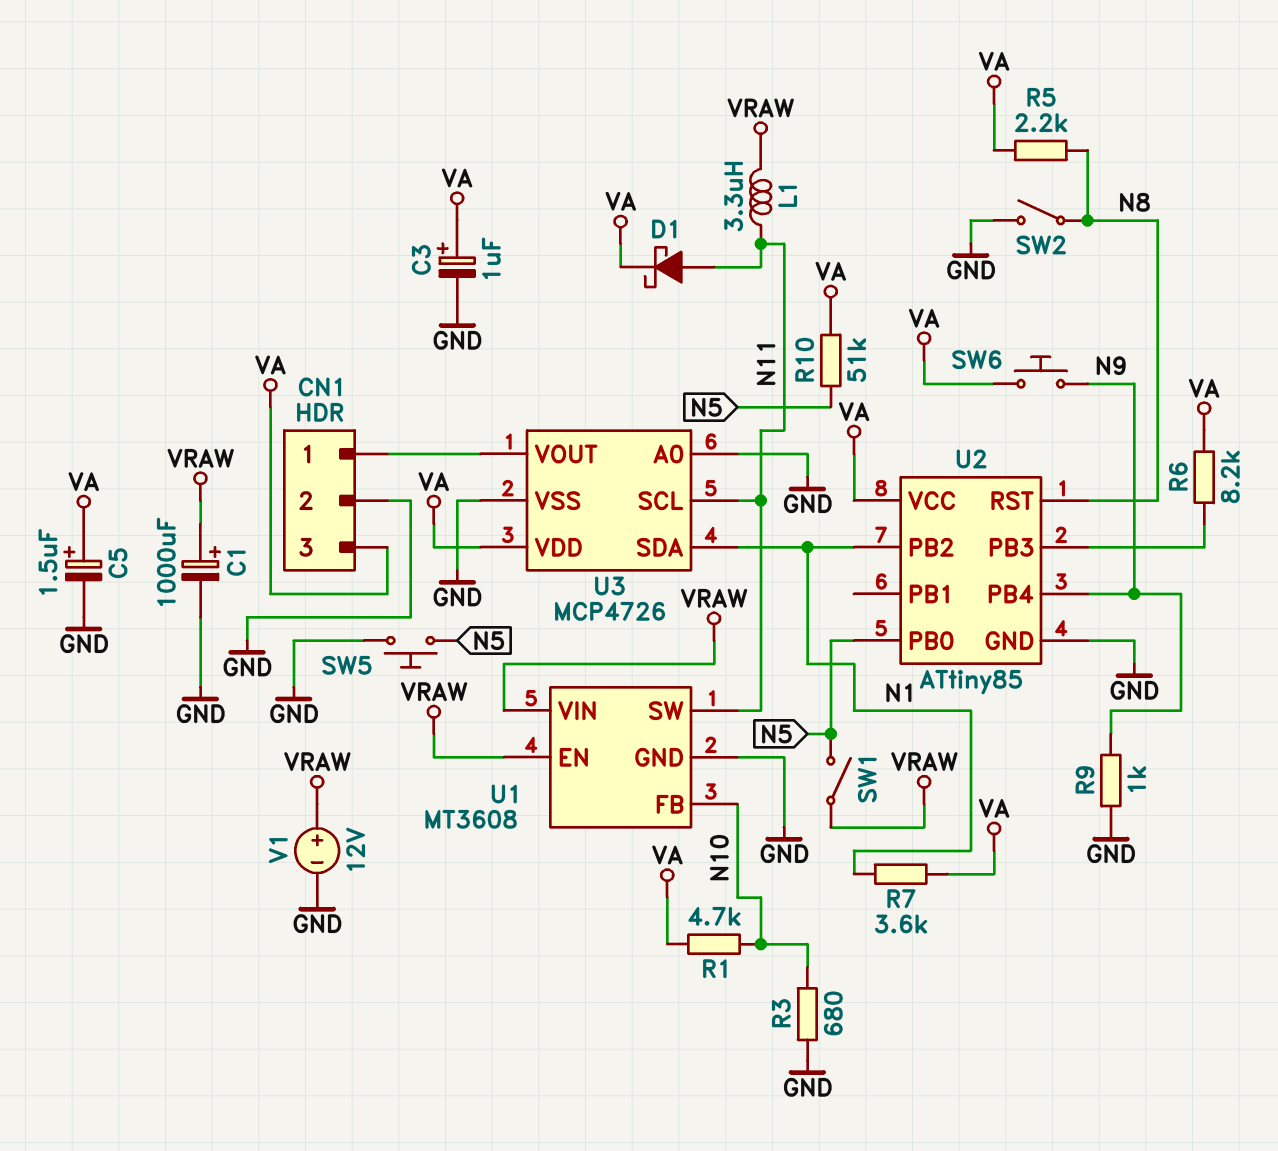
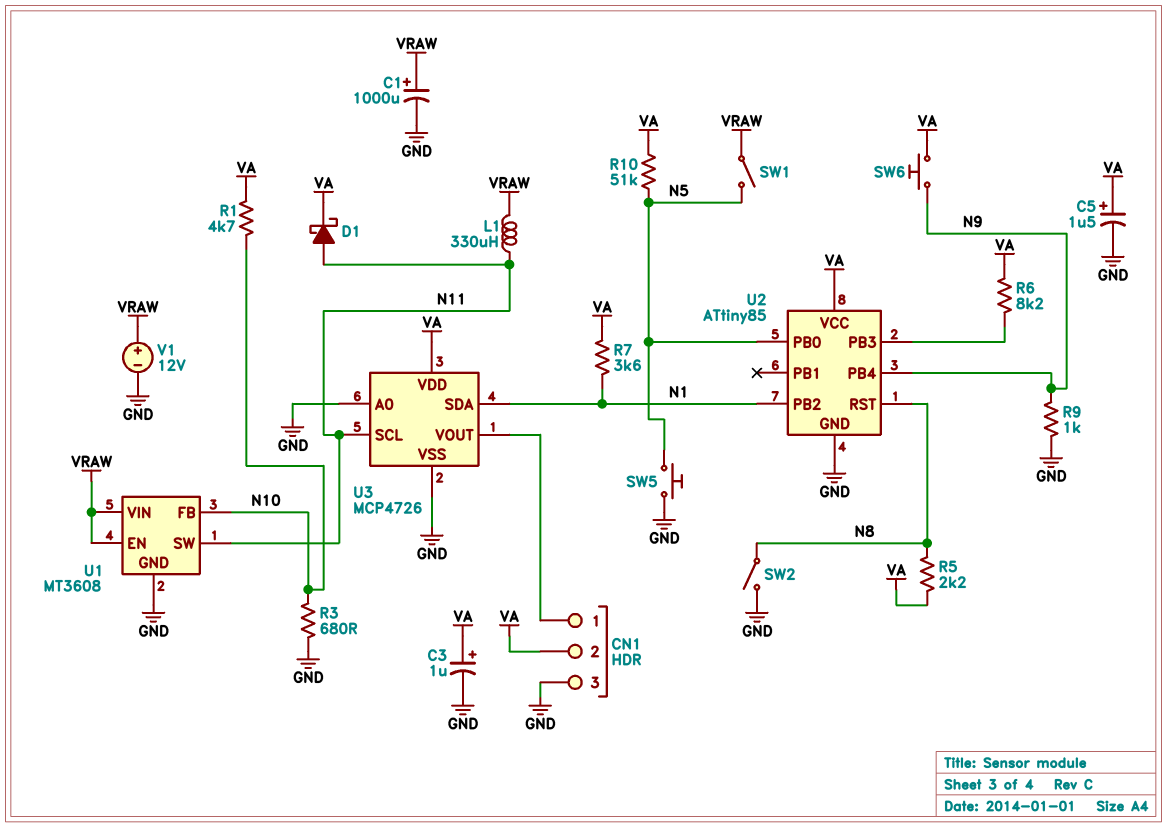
CN1 pin 2: GND -> VA
CN1 pin 3: VA -> GND
L1: 3.3uH (N11, VRAW) -> 330uH (N11, VRAW)

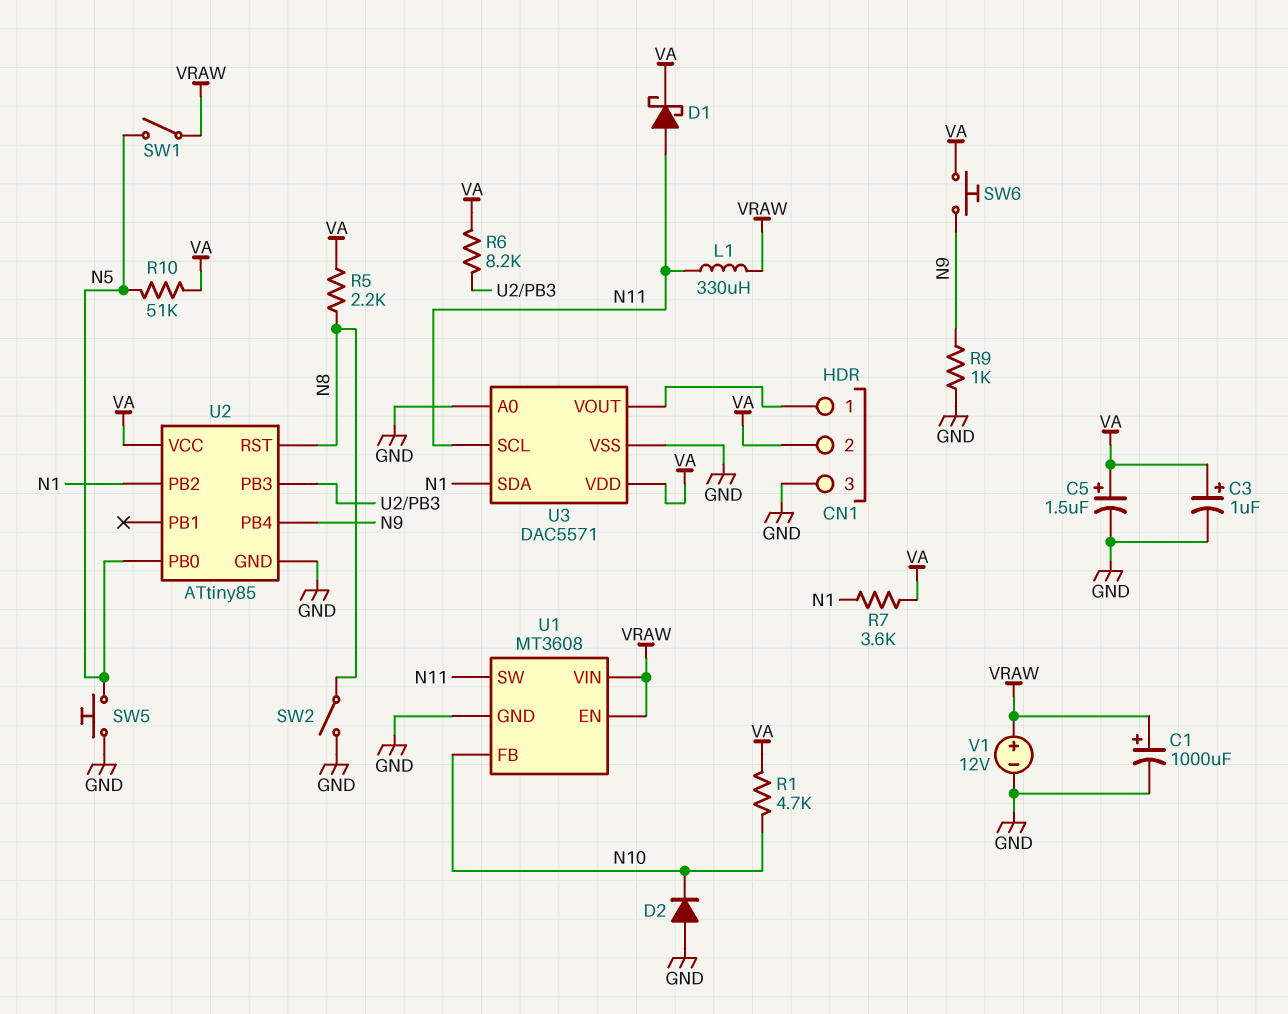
D2: none -> diode (A GND, K N10)
R3: 680 (GND, N10) -> none
U3: MCP4726 -> DAC5571

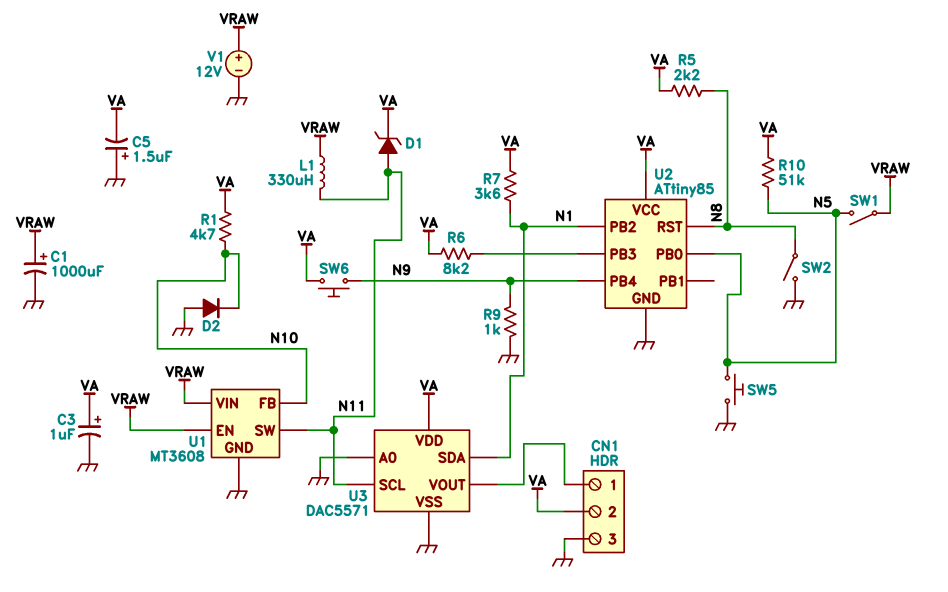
C5: 1.5uF (plus VA, minus GND) -> 1.5uF (plus GND, minus VA)
D1: schottky (A N11, K VA) -> zener (A N11, K VA)

